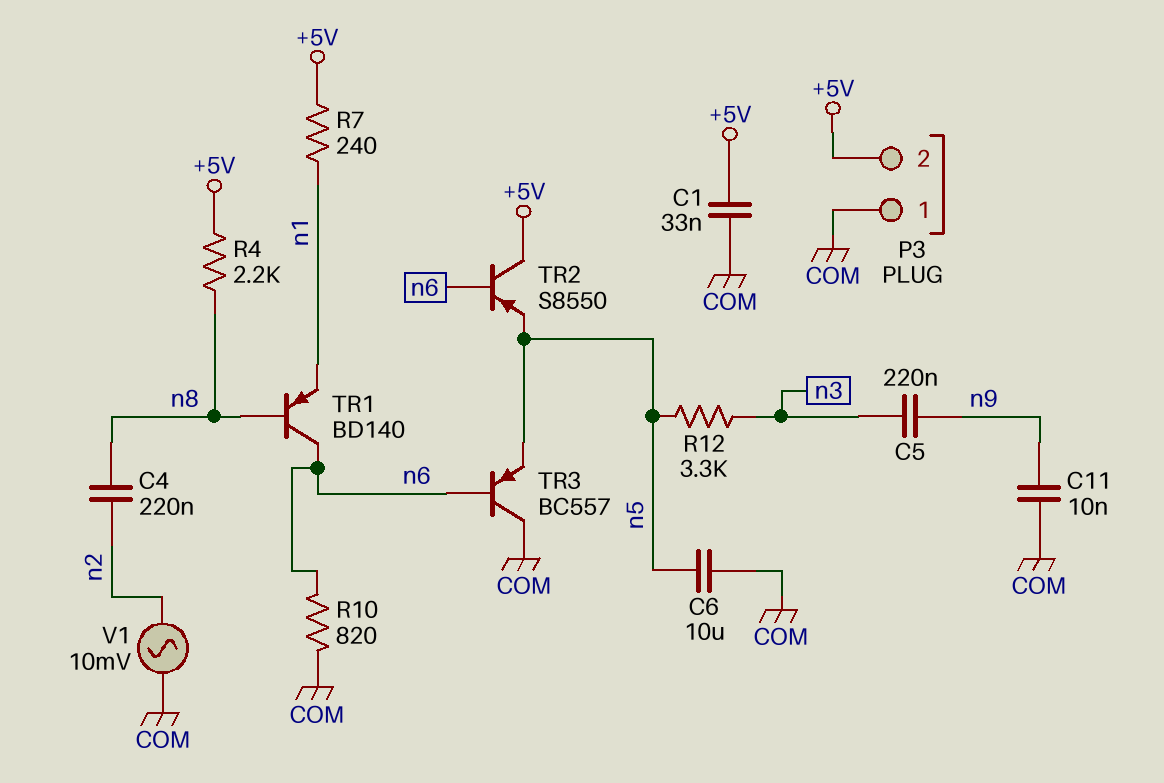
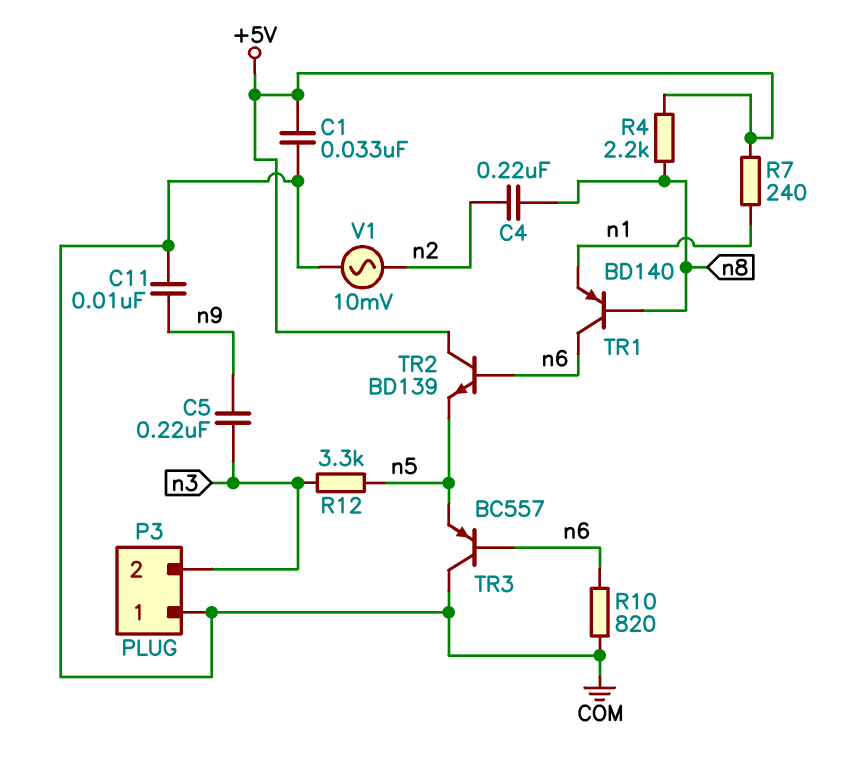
C6: 10uF (COM, n5) -> none
P3 pin 2: +5V -> n3
TR2: PNP S8550 (B n6, C +5V, E n5) -> NPN BD139 (B n6, C +5V, E n5)

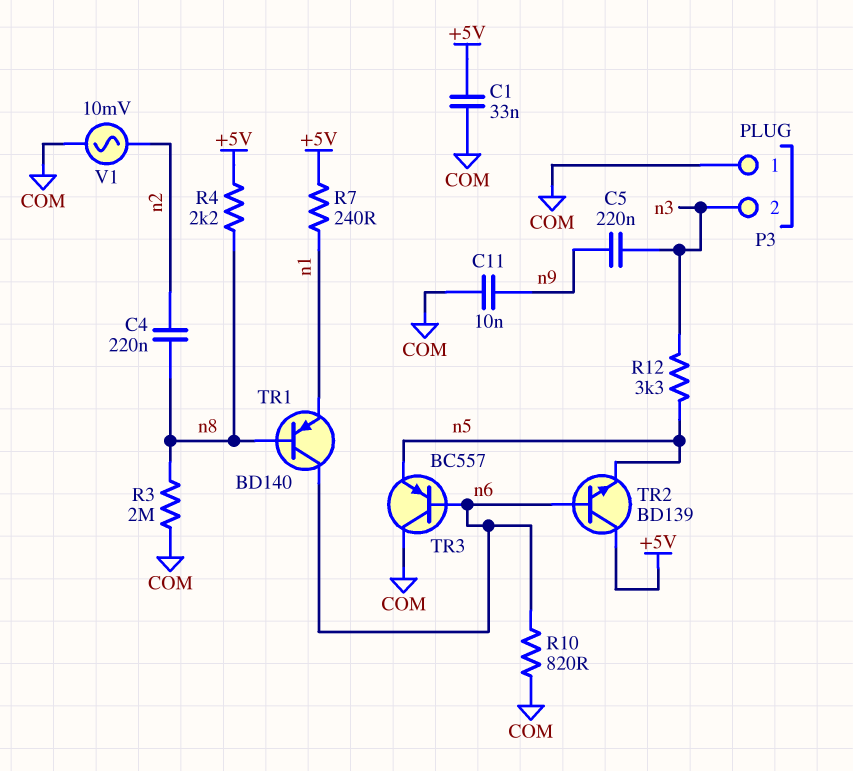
R3: none -> 2M (COM, n8)

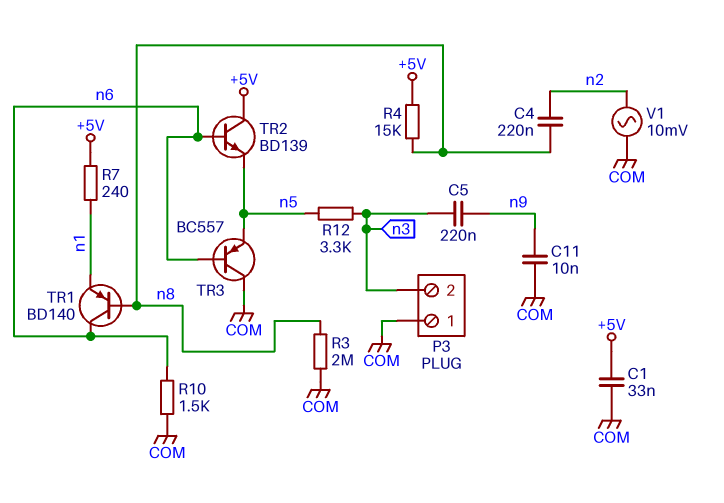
R4: 2.2k (+5V, n8) -> 15k (+5V, n8)
R10: 820 (COM, n6) -> 1.5k (COM, n6)

